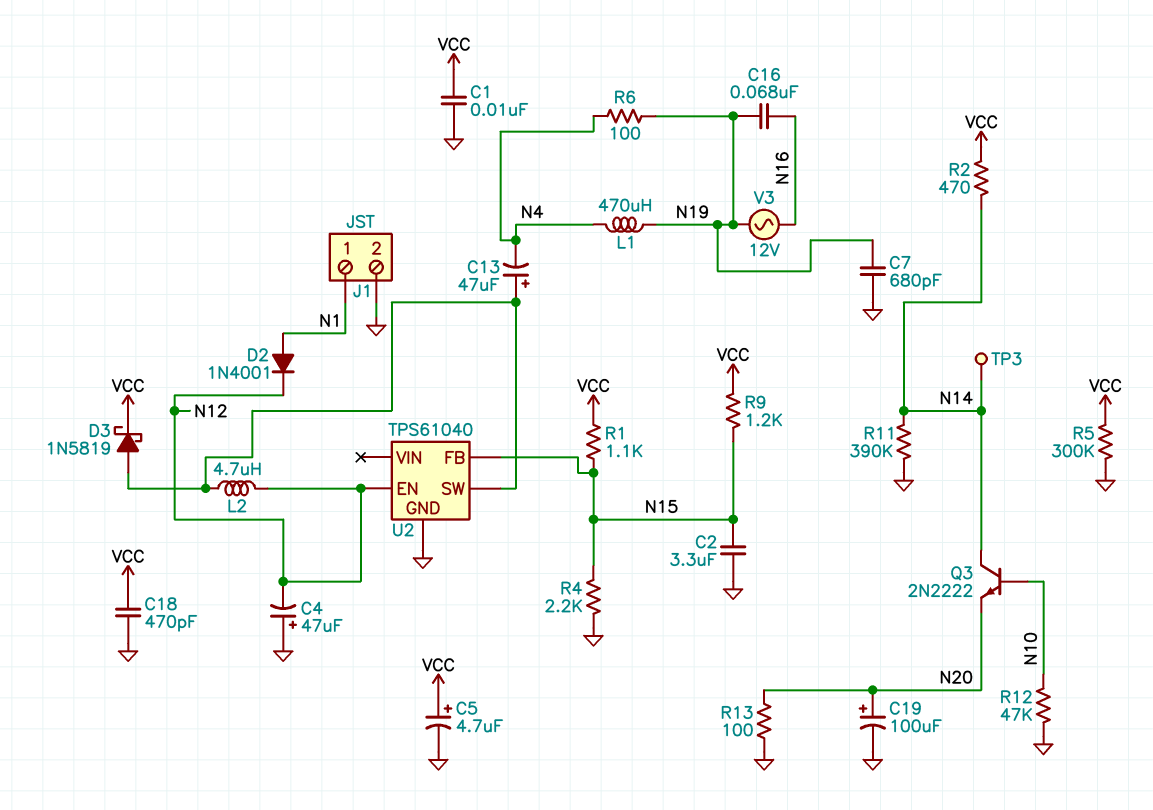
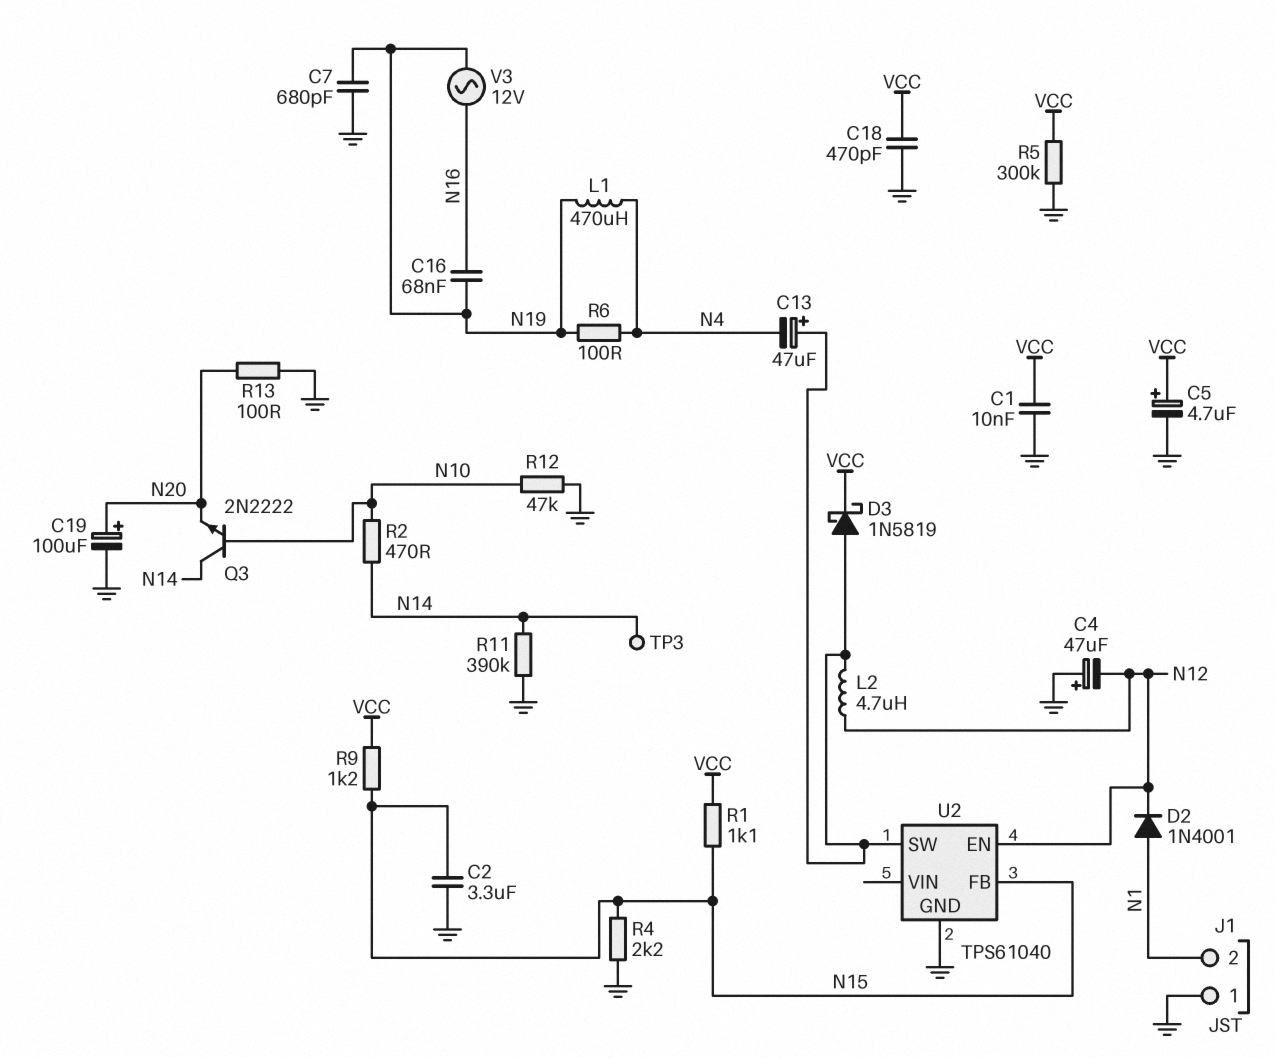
J1 pin 1: N1 -> GND
J1 pin 2: GND -> N1
R2: 470 (N14, VCC) -> 470 (N10, N14)

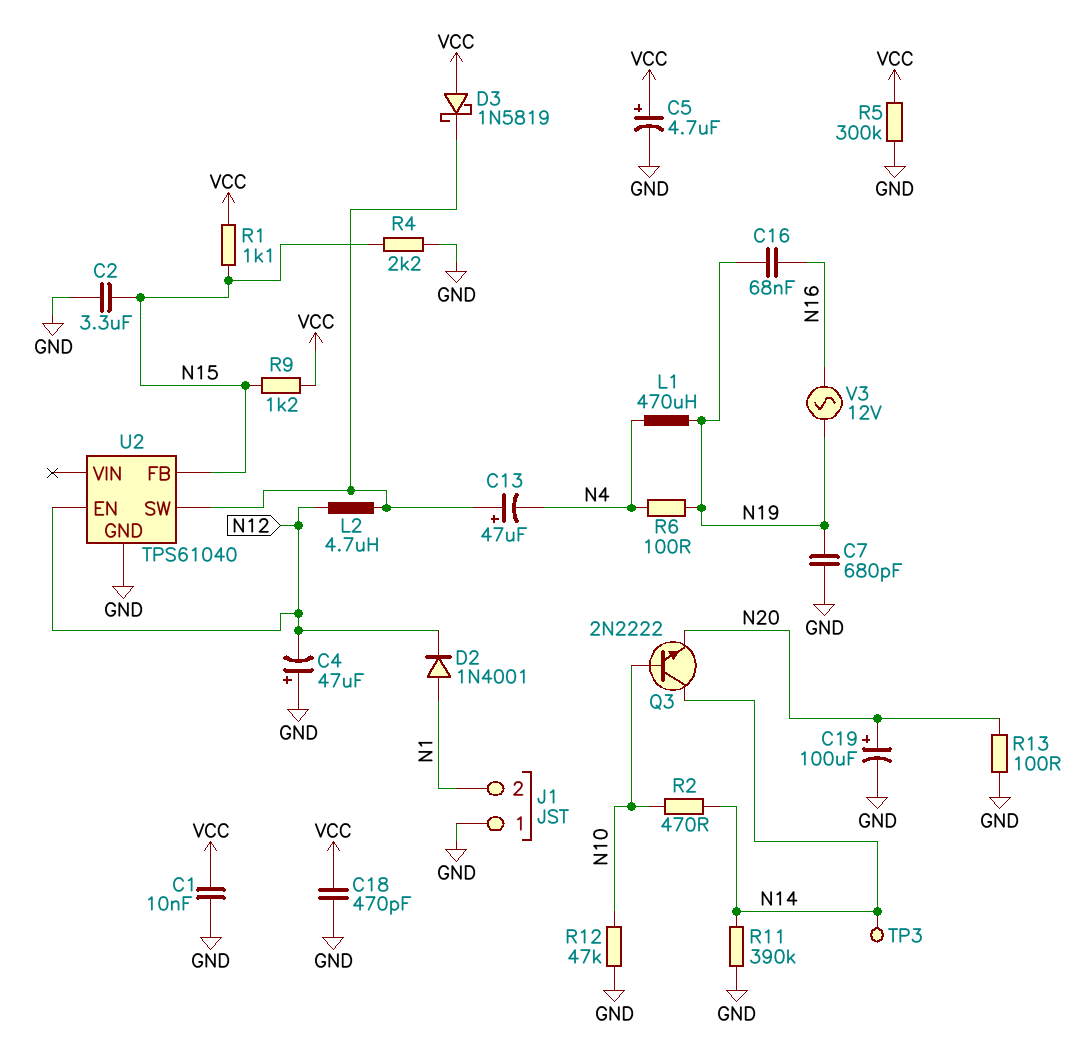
D3: schottky 1N5819 (A U2/SW, K VCC) -> schottky 1N5819 (A VCC, K U2/SW)

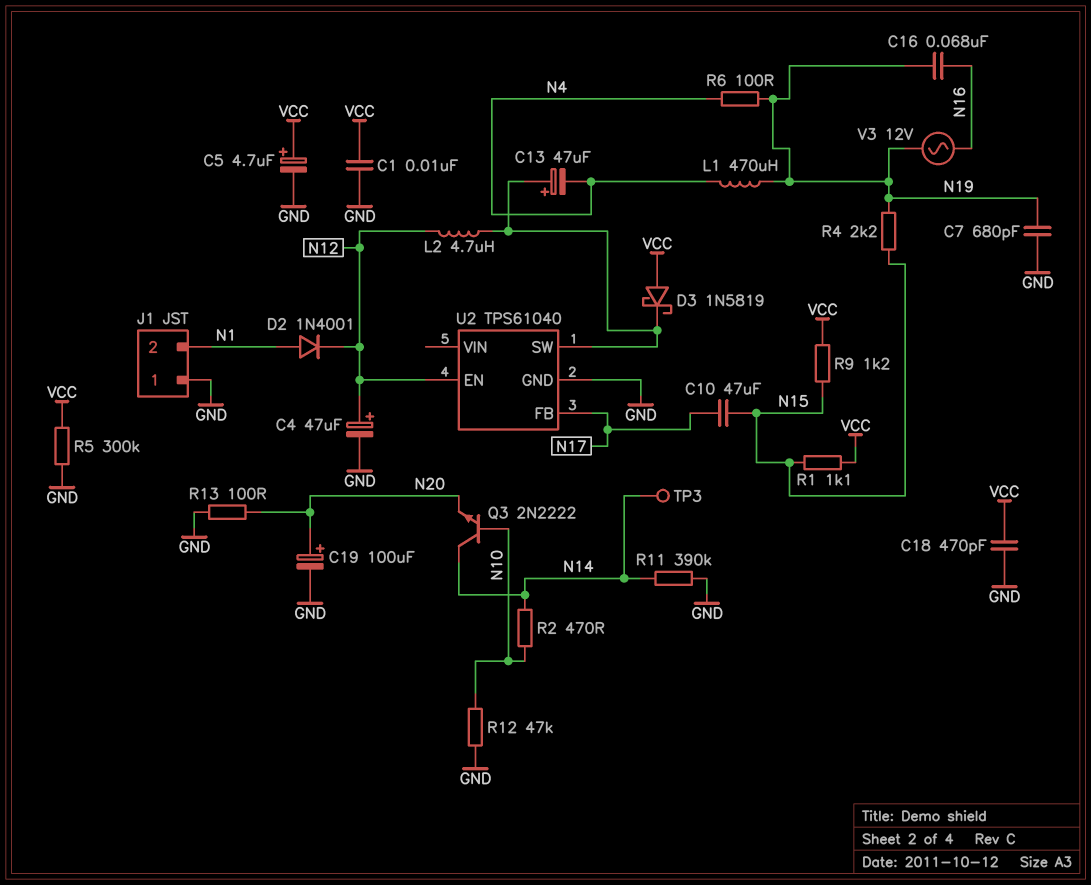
C2: 3.3uF (GND, N15) -> none
C4: 47uF (plus GND, minus N12) -> 47uF (plus N12, minus GND)
C10: none -> 47uF (N15, N17)
R4: 2.2k (GND, N15) -> 2.2k (N15, N19)
U2 pin FB: N15 -> N17

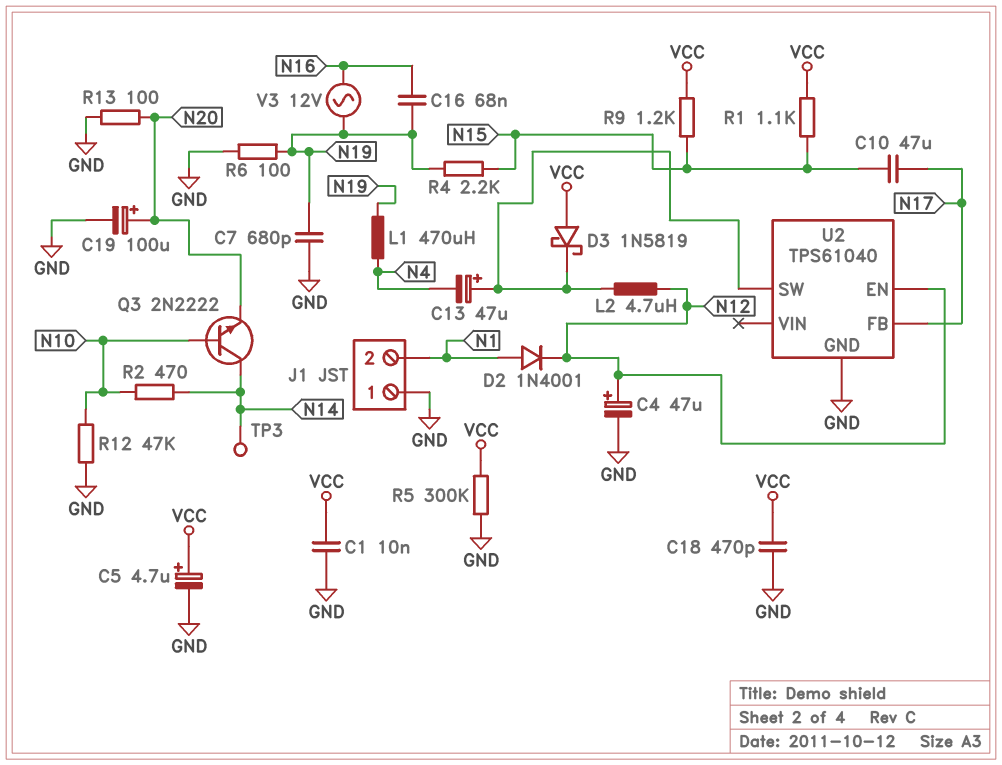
R6: 100 (N4, N19) -> 100 (GND, N19)
R11: 390k (GND, N14) -> none

